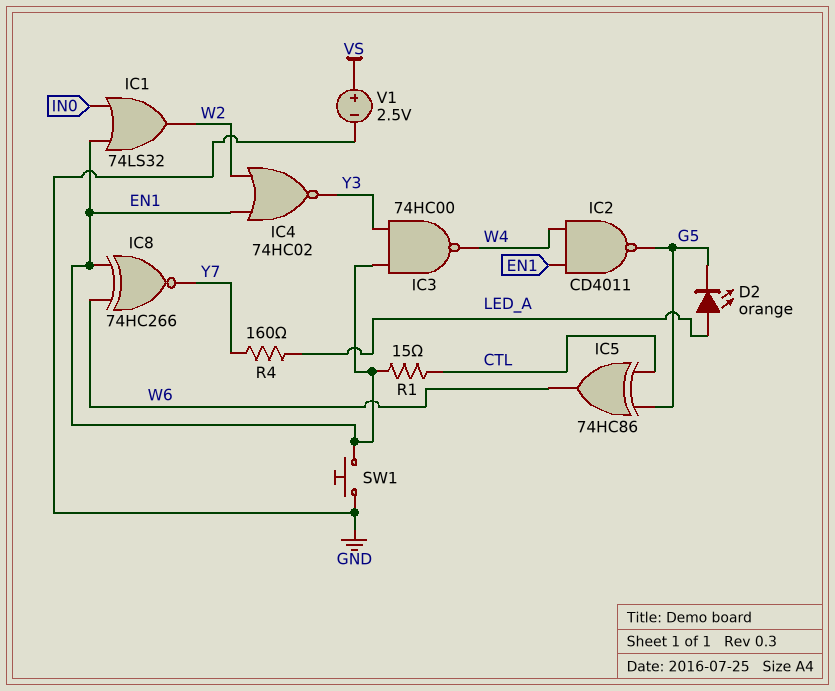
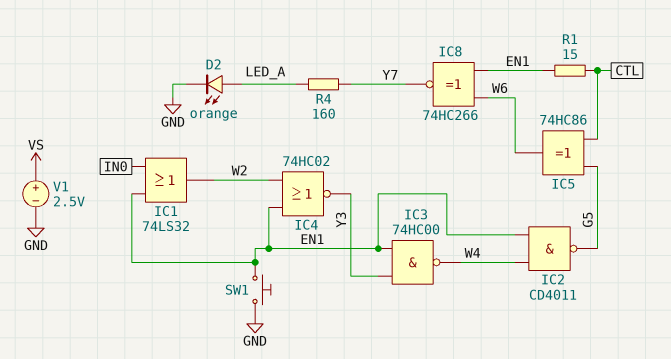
D2: LED orange (A LED_A, K G5) -> LED orange (A LED_A, K GND)

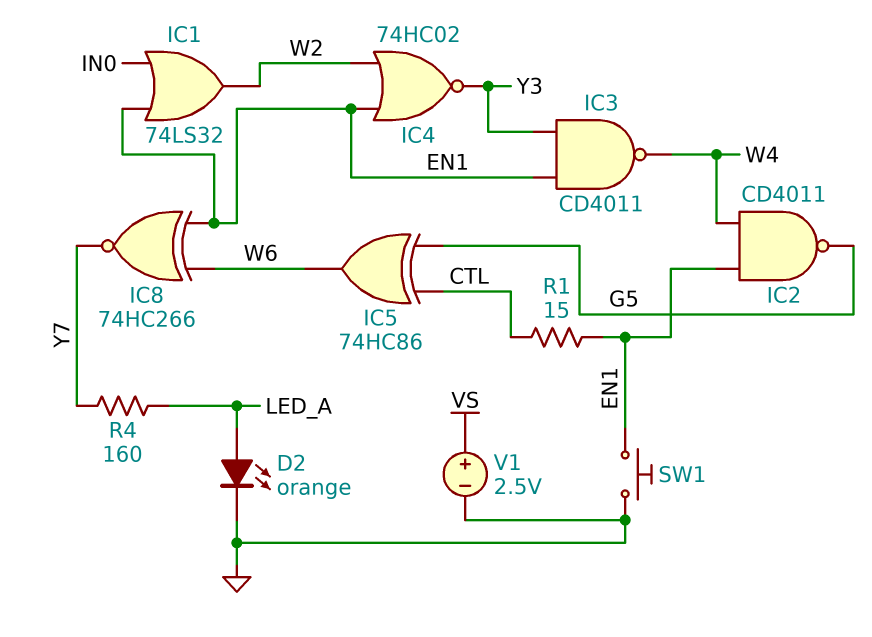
IC3: NAND 74HC00 (in EN1, in Y3, out W4) -> NAND CD4011 (in EN1, in Y3, out W4)

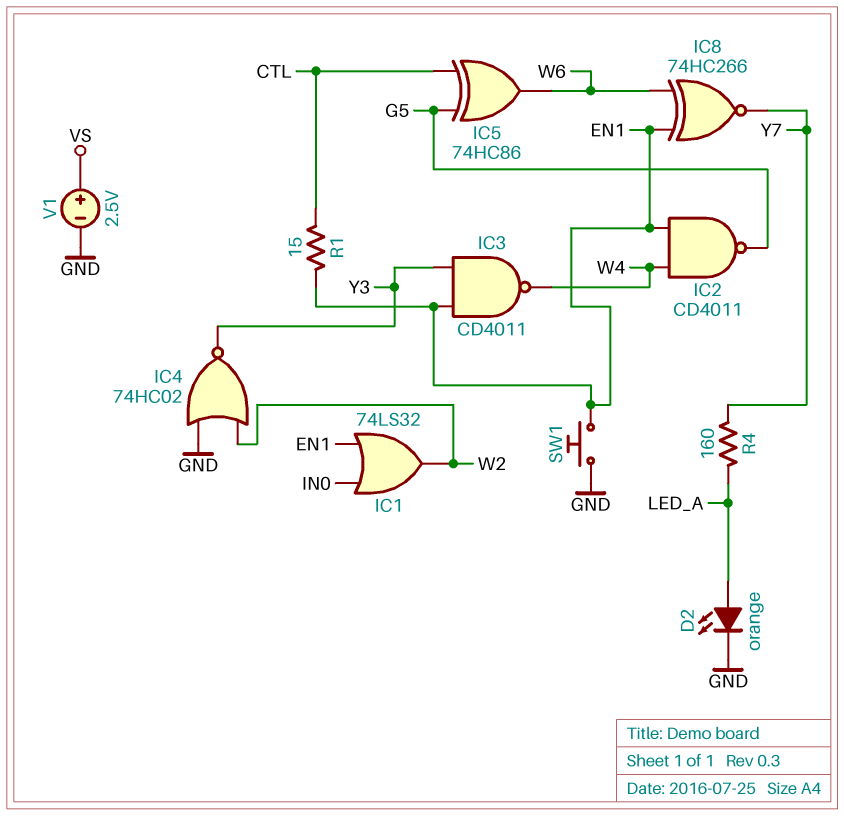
IC4: NOR 74HC02 (in EN1, in W2, out Y3) -> NOR 74HC02 (in GND, in W2, out Y3)

